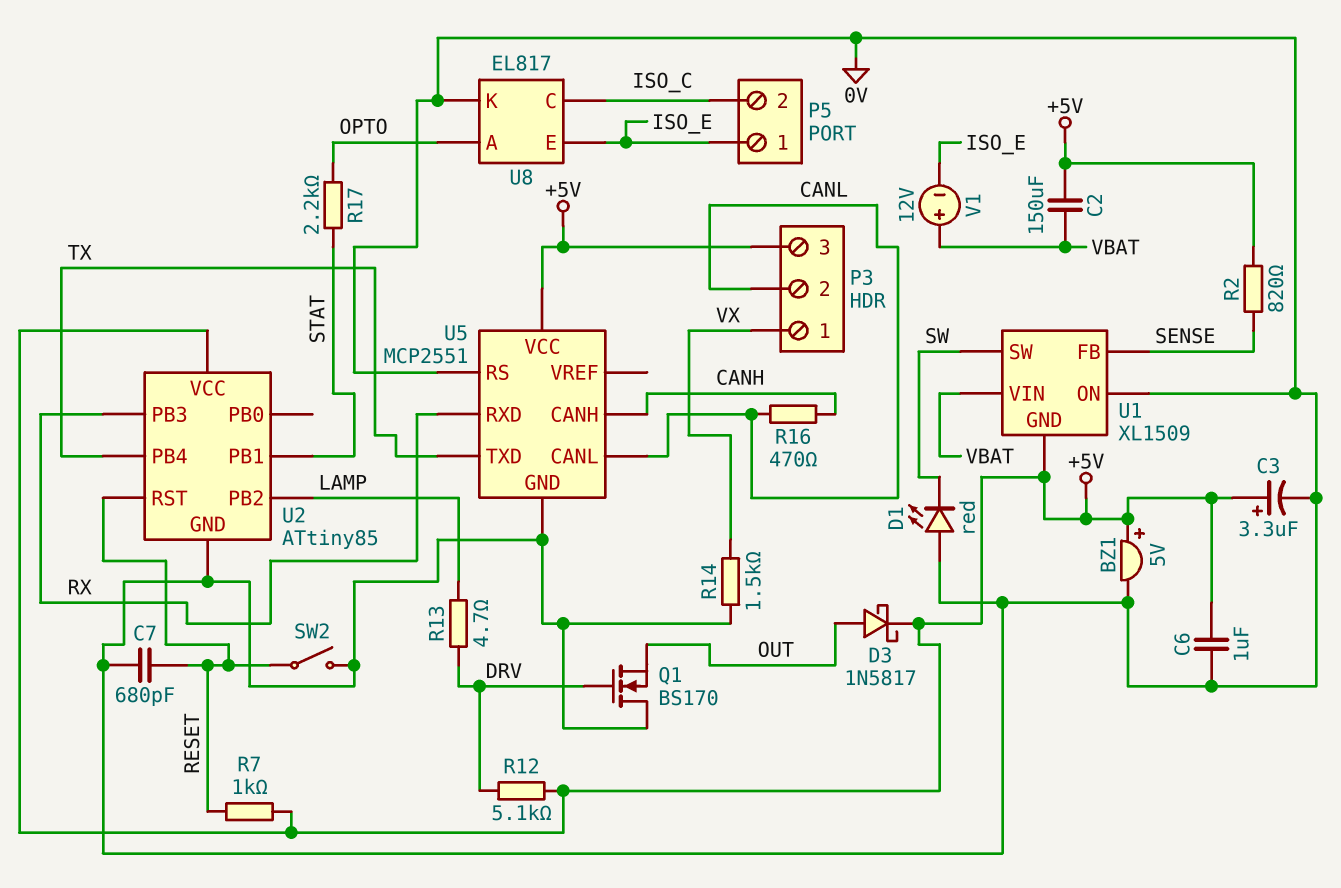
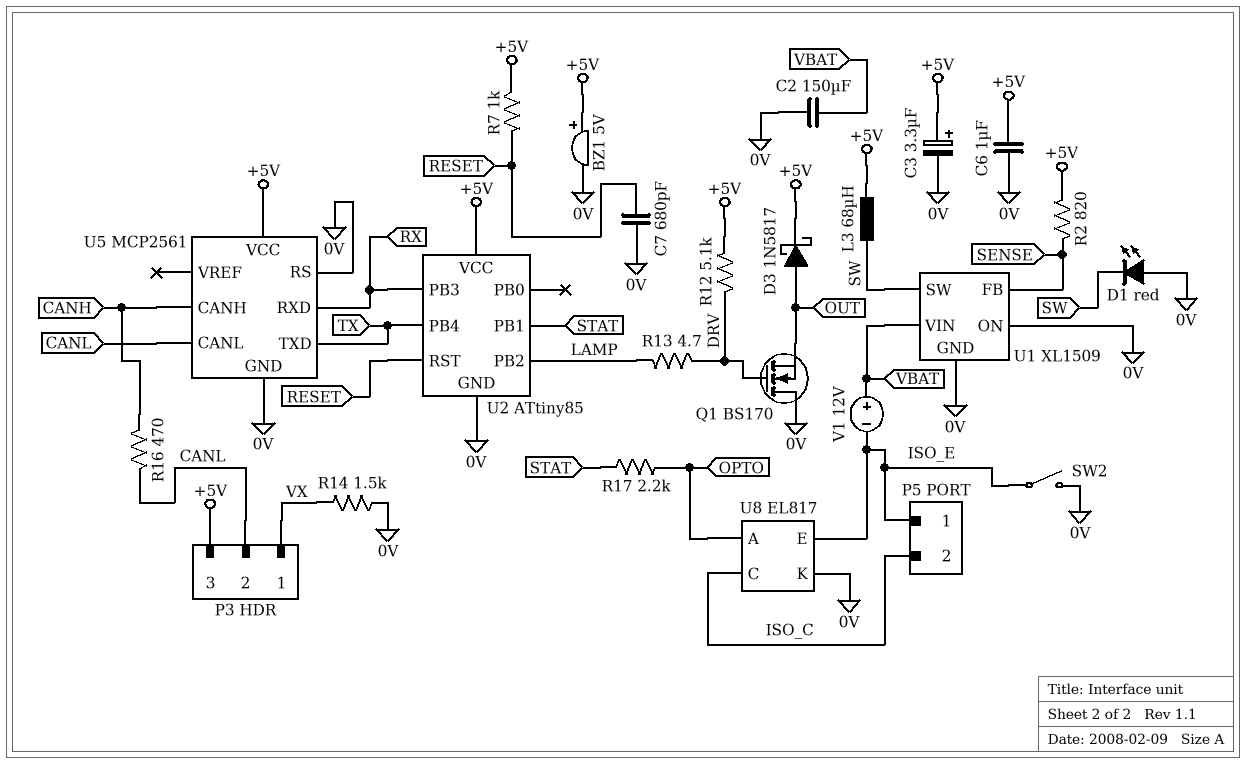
C2: 150uF (+5V, VBAT) -> 150uF (0V, VBAT)
L3: none -> 68uH (+5V, SW)
SW2: switch (0V, RESET) -> switch (0V, ISO_E)
U1 pin GND: +5V -> 0V
U5: MCP2551 -> MCP2561

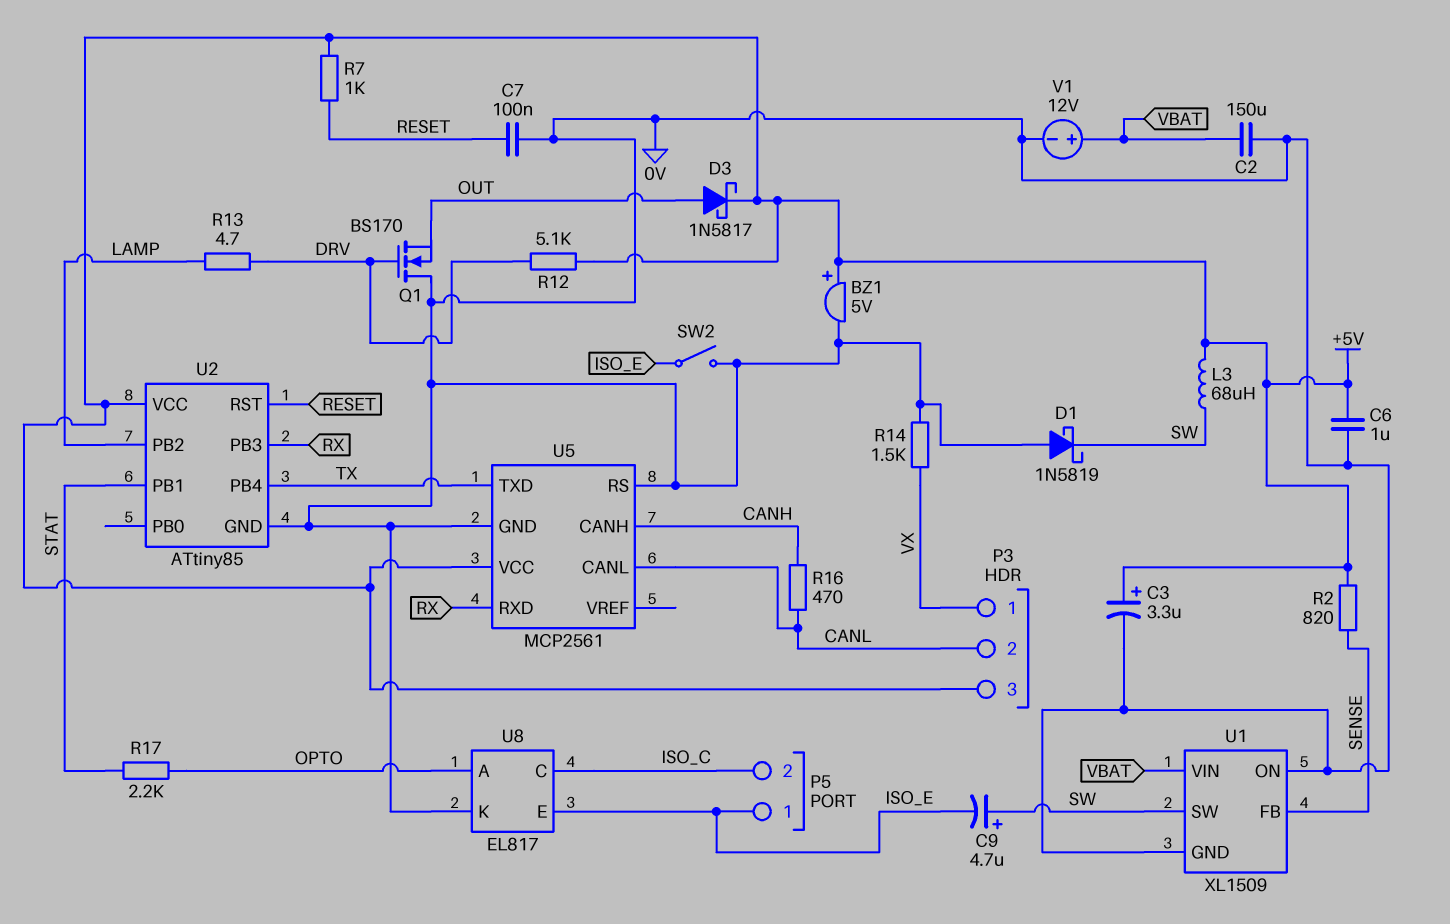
C7: 680pF (0V, RESET) -> 100nF (0V, RESET)
C9: none -> 4.7uF (plus SW, minus ISO_E)
D1: LED red (A 0V, K SW) -> schottky 1N5819 (A 0V, K SW)
V1: 12V (plus VBAT, minus ISO_E) -> 12V (plus VBAT, minus 0V)

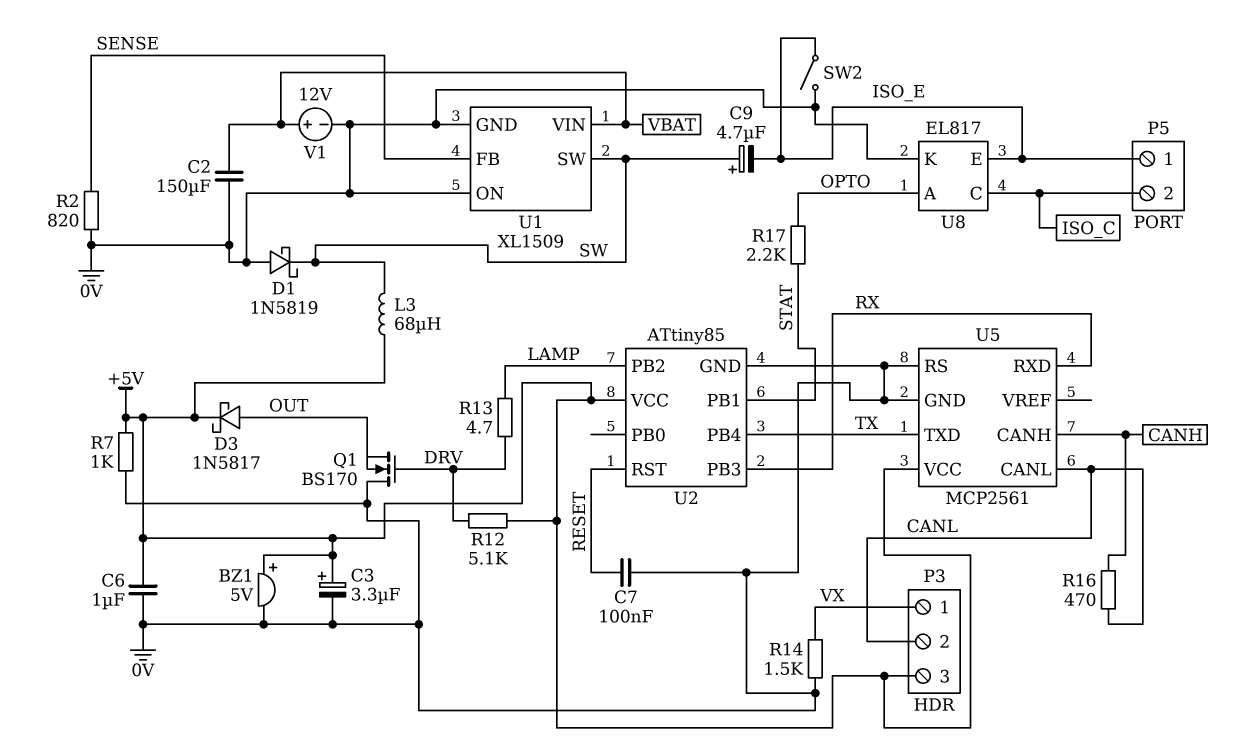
R2: 820 (+5V, SENSE) -> 820 (0V, SENSE)
R7: 1k (+5V, RESET) -> 1k (+5V, 0V)

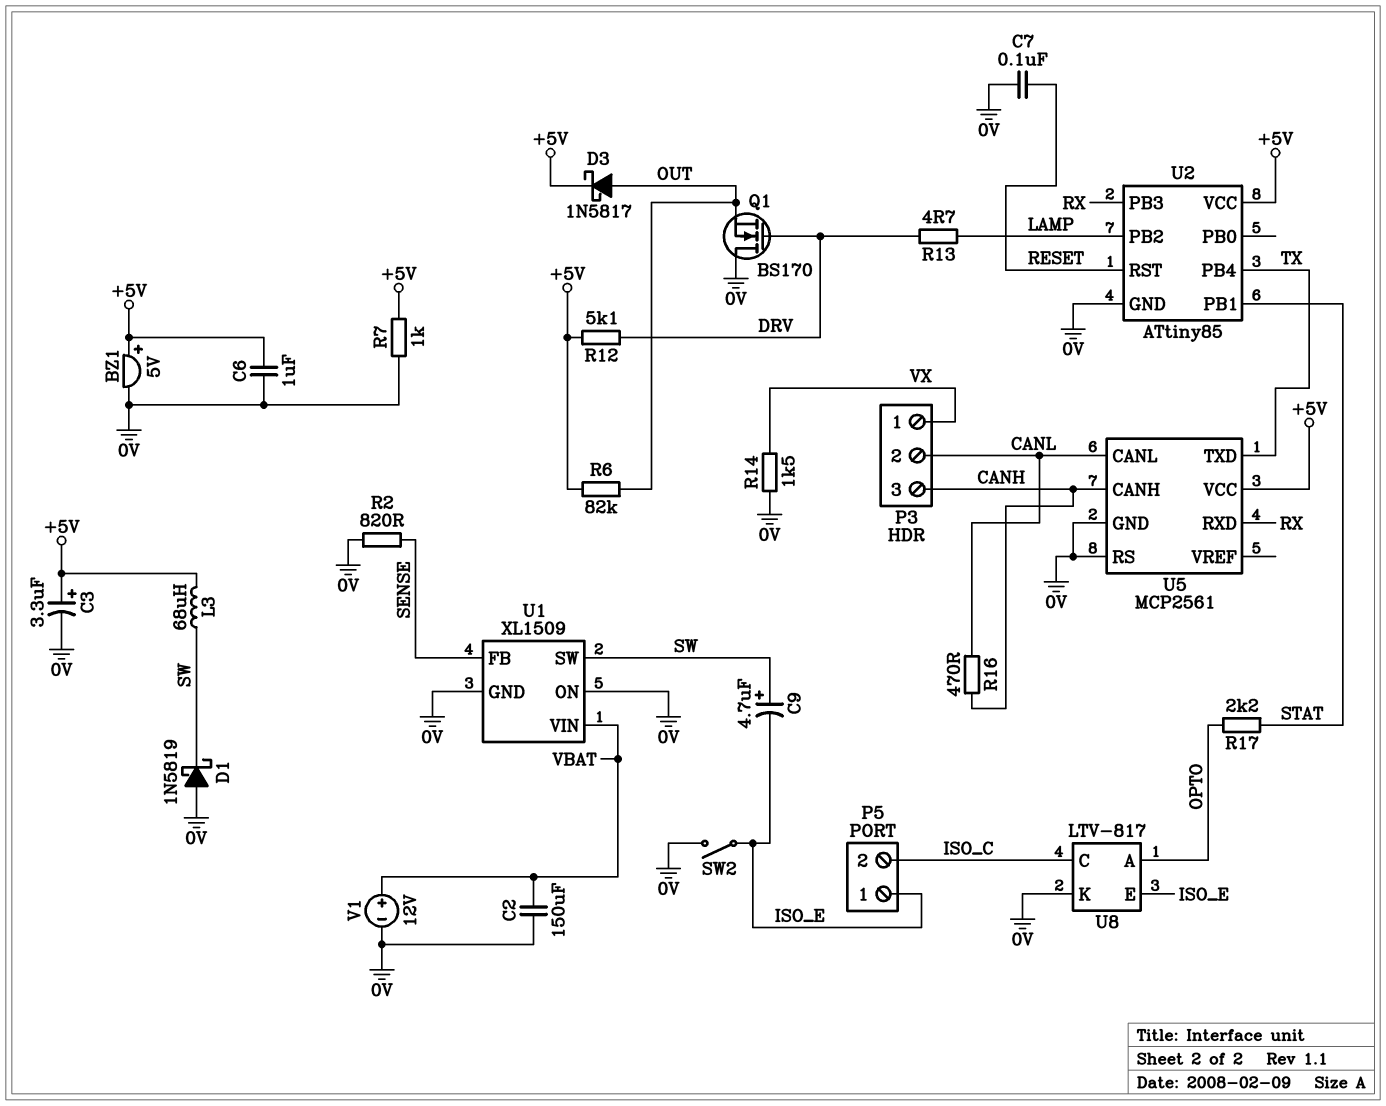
P3 pin 3: +5V -> CANH
R6: none -> 82k (+5V, OUT)
U8: EL817 -> LTV-817

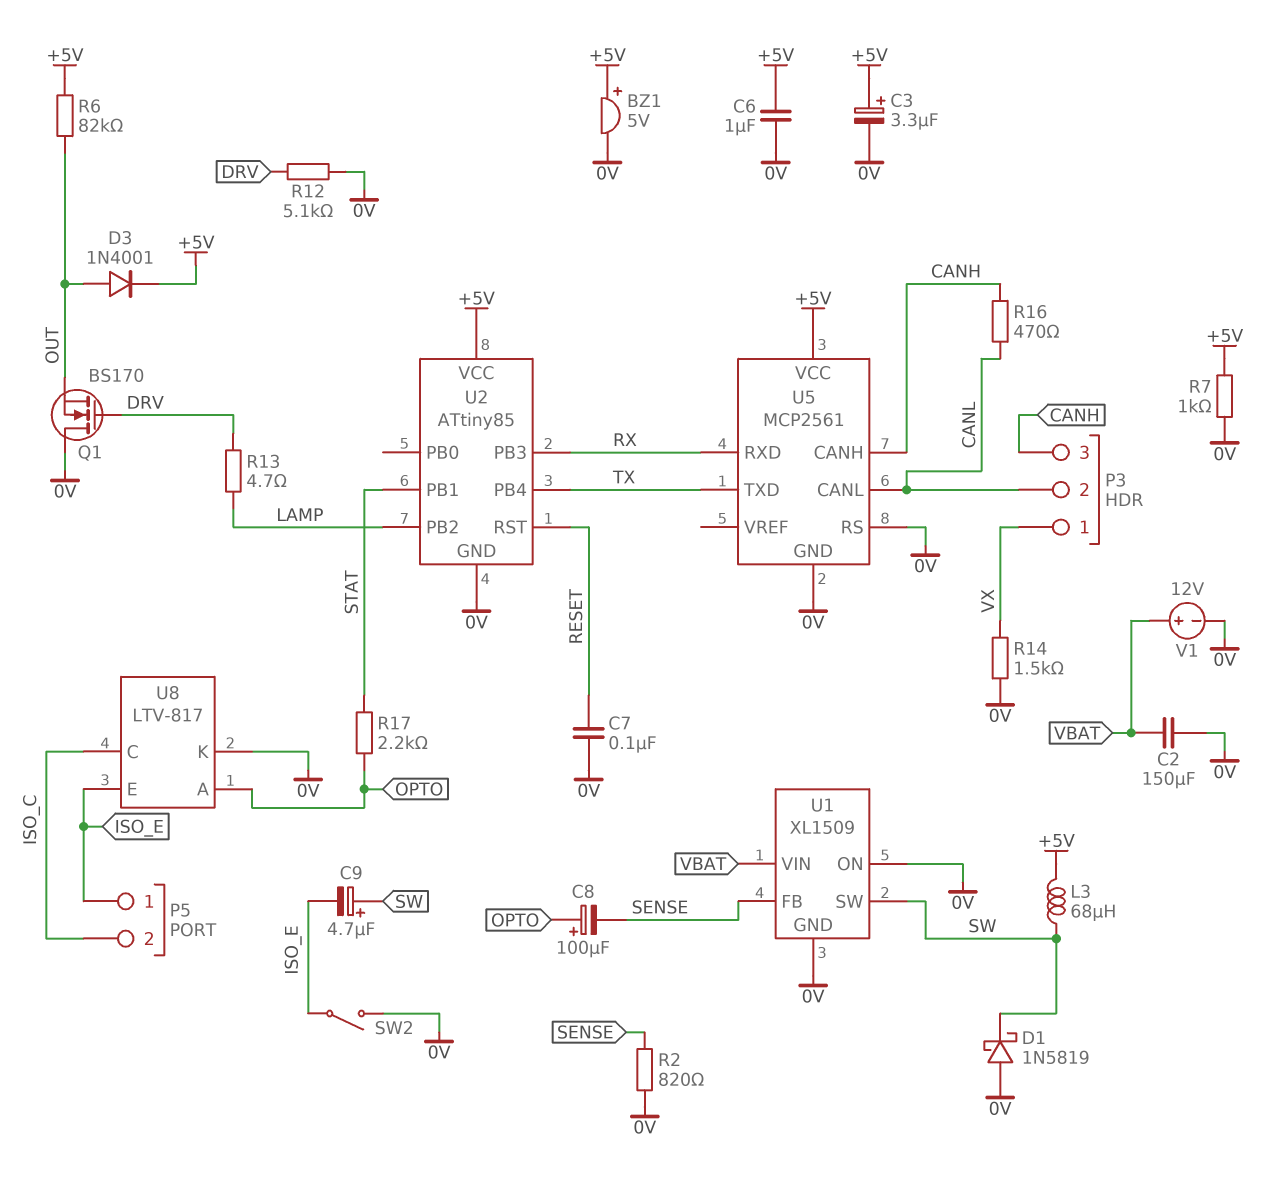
C8: none -> 100uF (plus OPTO, minus SENSE)
D3: schottky 1N5817 (A OUT, K +5V) -> diode 1N4001 (A OUT, K +5V)
R12: 5.1k (+5V, DRV) -> 5.1k (0V, DRV)

